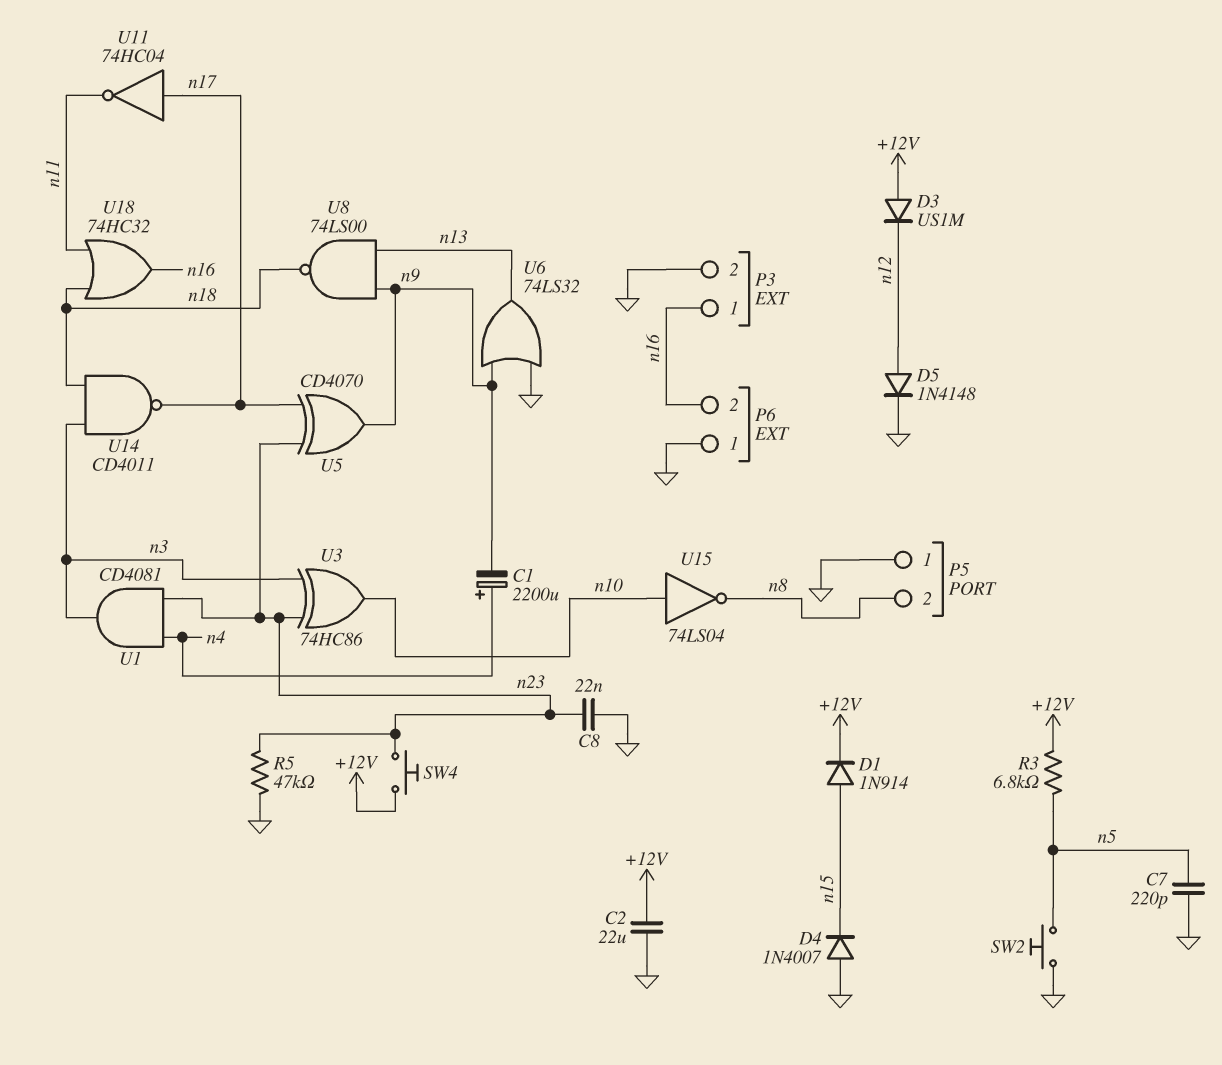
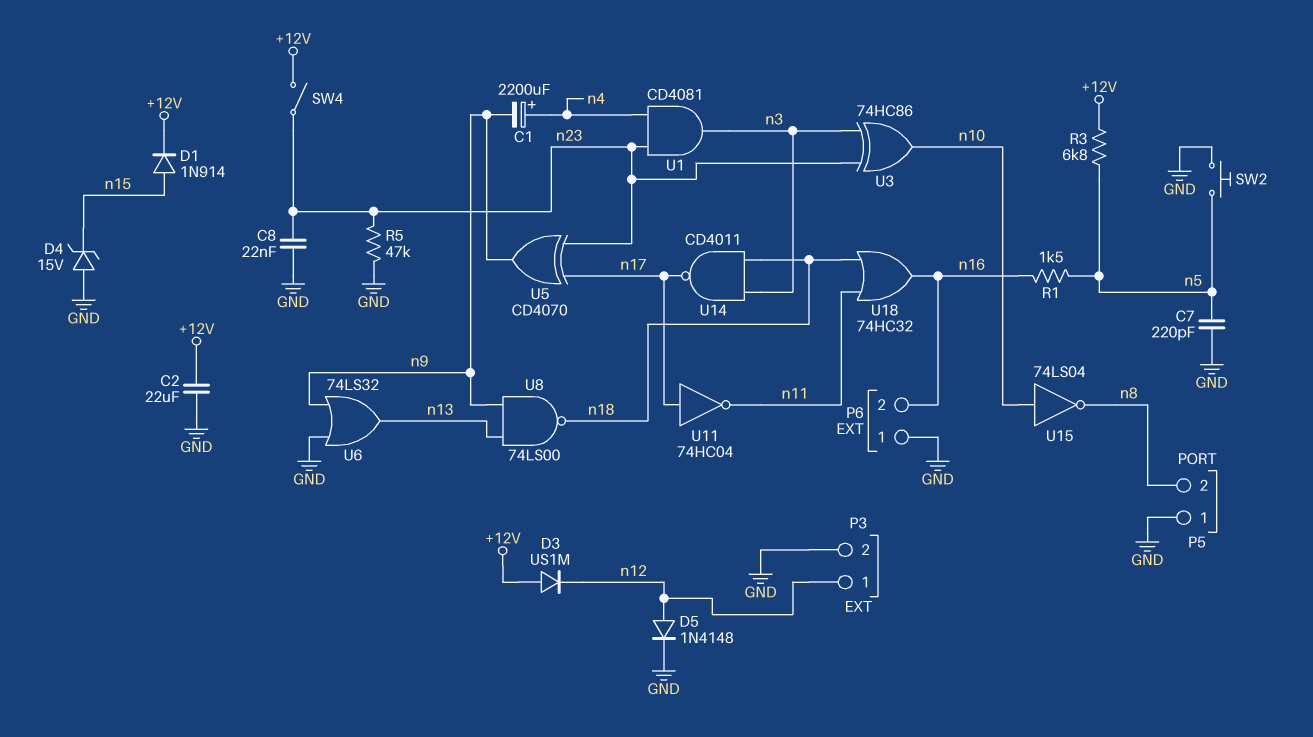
D4: diode 1N4007 (A GND, K n15) -> zener 15V (A GND, K n15)
P3 pin 1: n16 -> n12
R1: none -> 1.5k (n5, n16)
SW4: button (+12V, n23) -> switch (+12V, n23)

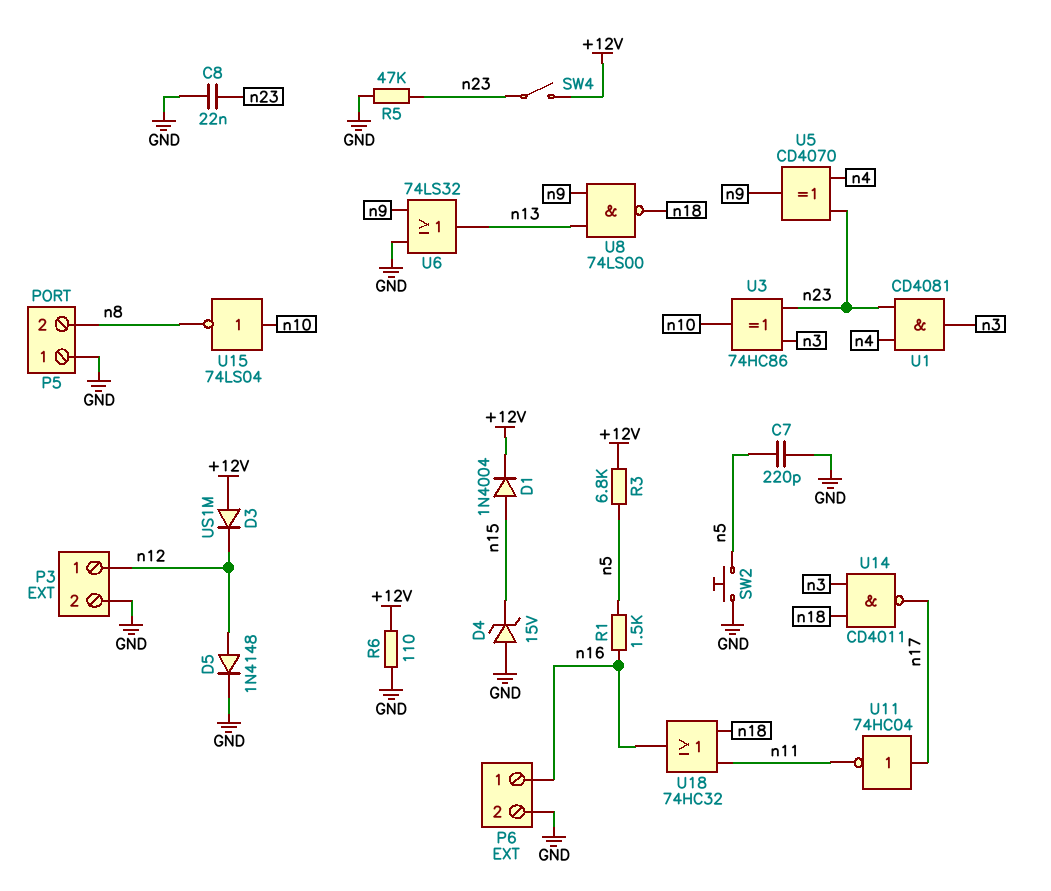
C1: 2200uF (plus n4, minus n9) -> none
C2: 22uF (+12V, GND) -> none
D1: diode 1N914 (A n15, K +12V) -> diode 1N4004 (A n15, K +12V)
P6 pin 1: GND -> n16
P6 pin 2: n16 -> GND
R6: none -> 110 (+12V, GND)
U5: XOR CD4070 (in n17, in n23, out n9) -> XOR CD4070 (in n4, in n23, out n9)

